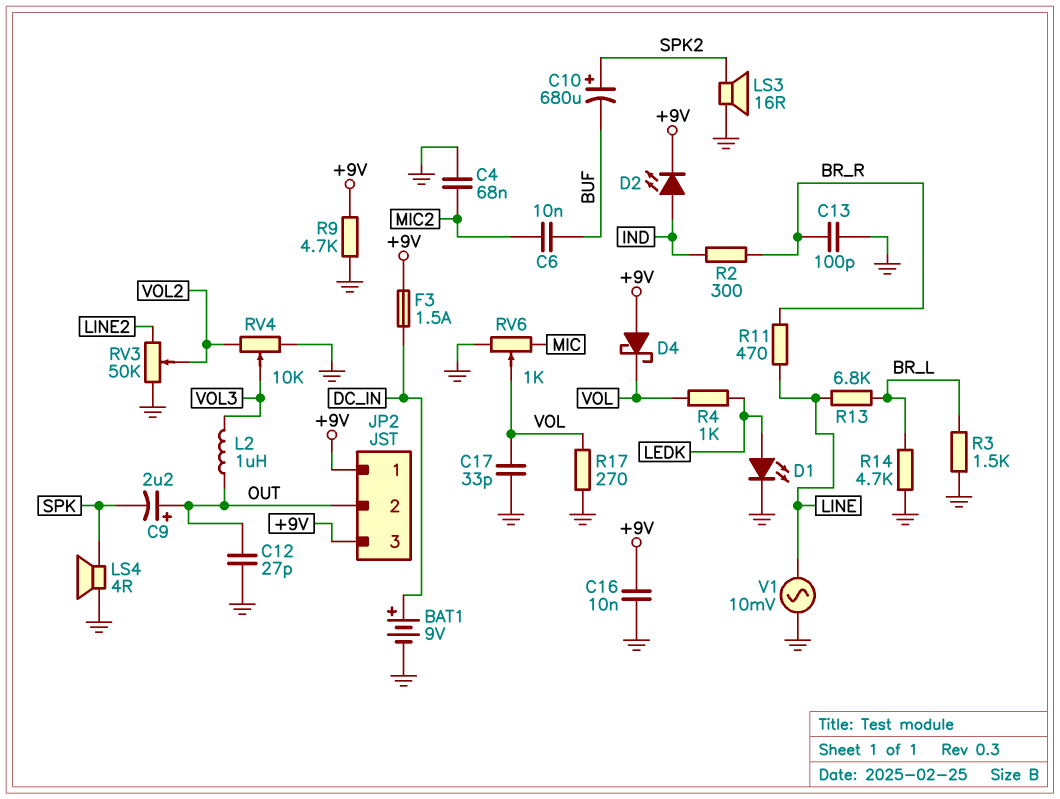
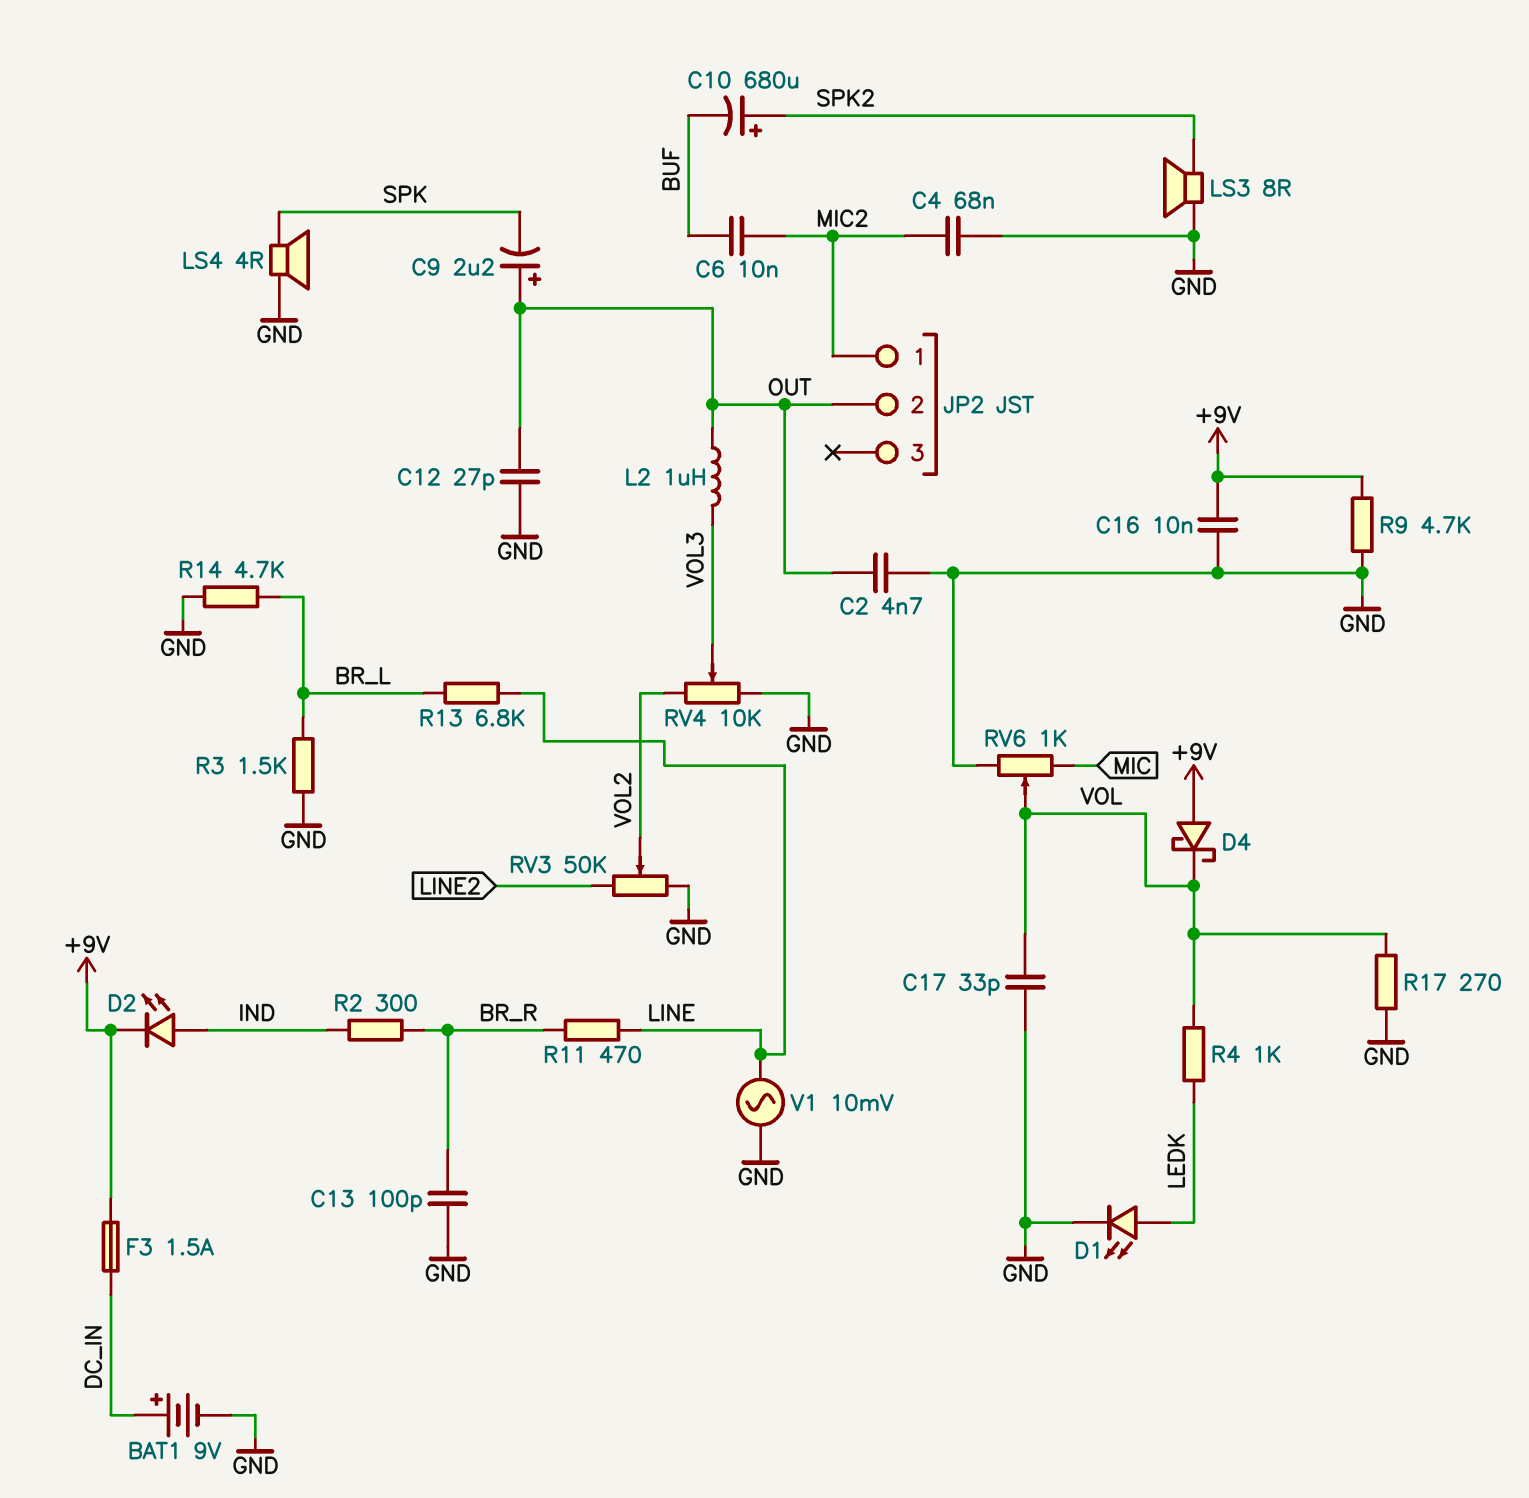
C2: none -> 4.7nF (GND, OUT)
JP2 pin 1: +9V -> MIC2
JP2 pin 3: +9V -> none
LS3: speaker 16R (GND, SPK2) -> speaker 8R (GND, SPK2)

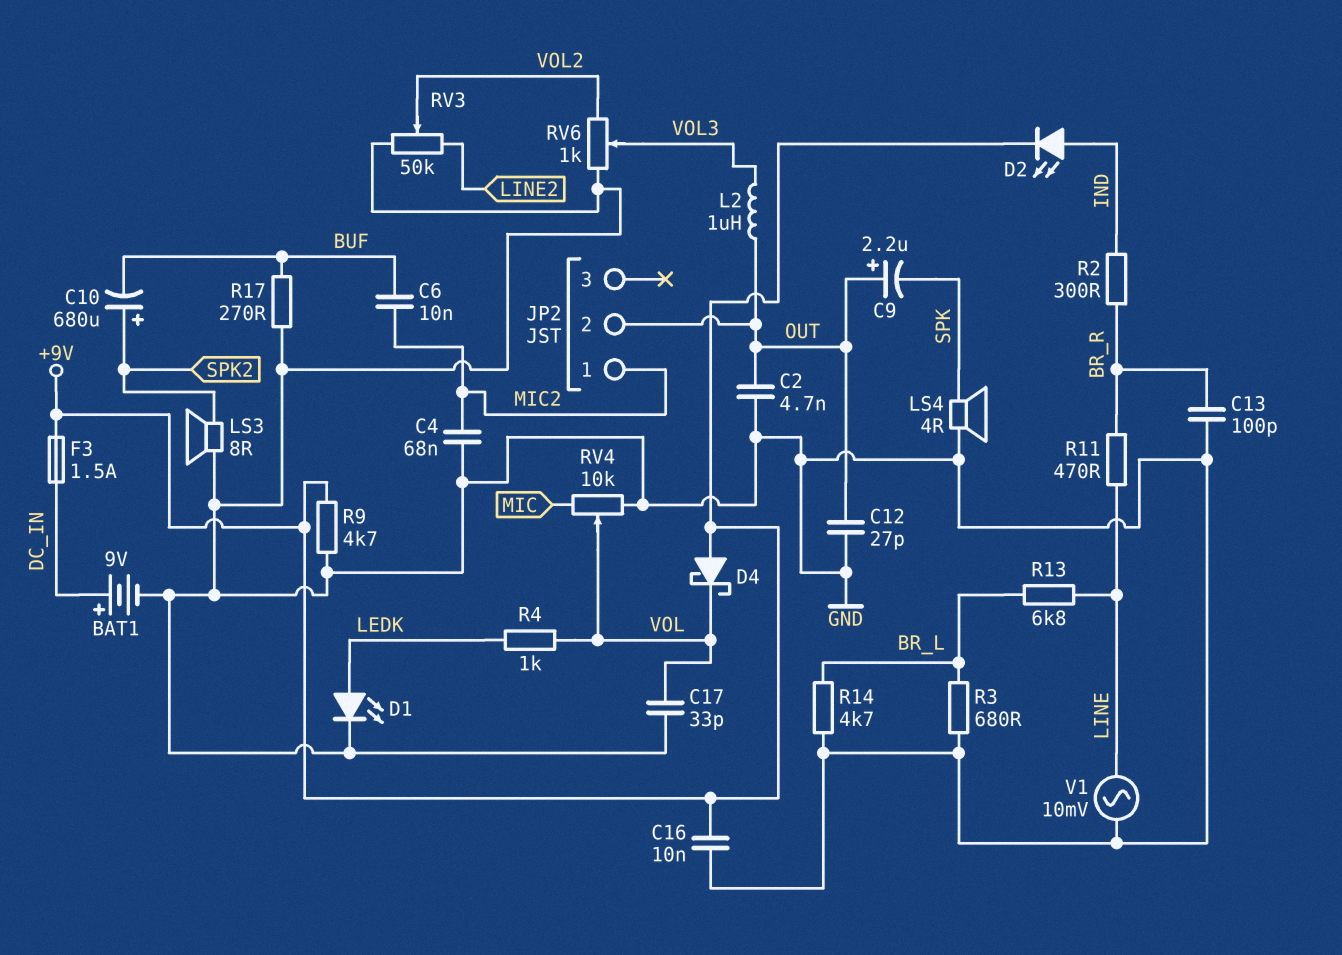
R3: 1.5k (BR_L, GND) -> 680 (BR_L, GND)
R17: 270 (GND, VOL) -> 270 (BUF, GND)
RV4: 10k (GND, VOL2, wiper VOL3) -> 10k (GND, MIC, wiper VOL)
RV6: 1k (GND, MIC, wiper VOL) -> 1k (GND, VOL2, wiper VOL3)

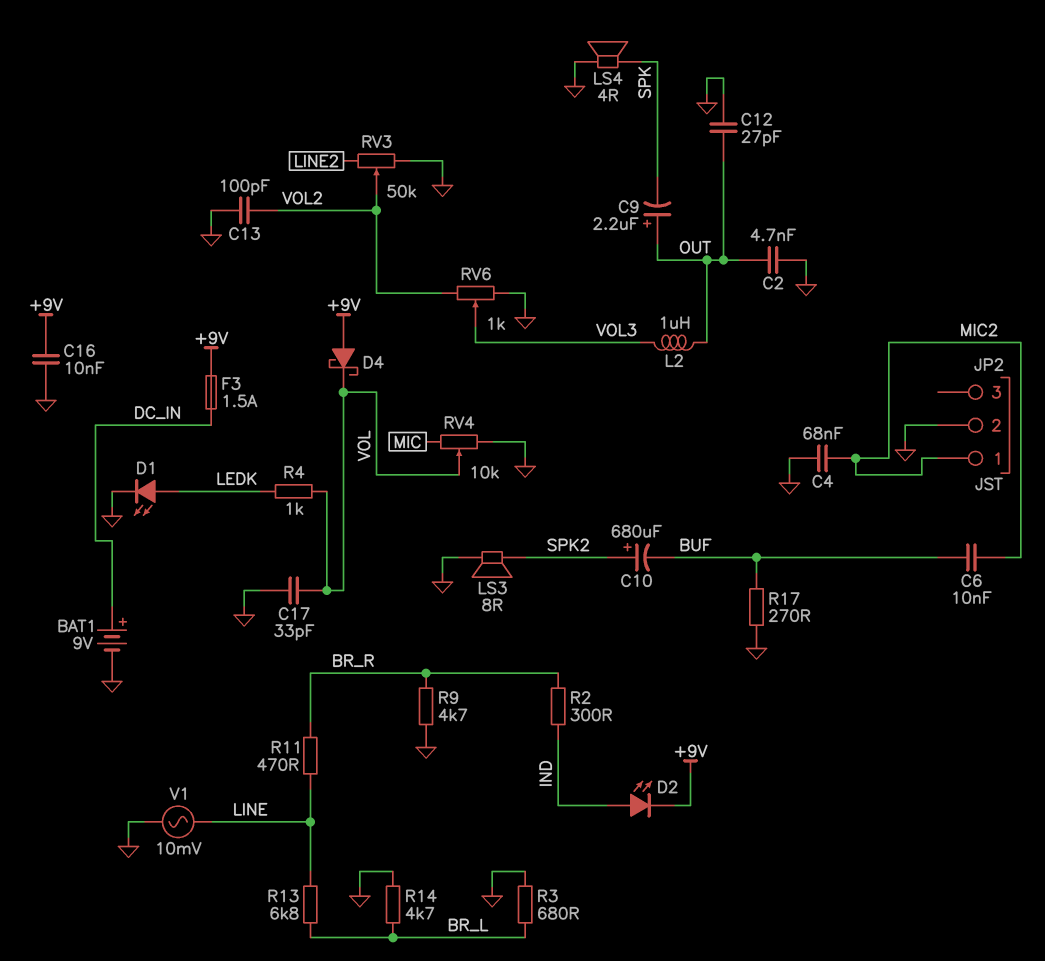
C13: 100pF (BR_R, GND) -> 100pF (GND, VOL2)
JP2 pin 2: OUT -> GND
R9: 4.7k (+9V, GND) -> 4.7k (BR_R, GND)

